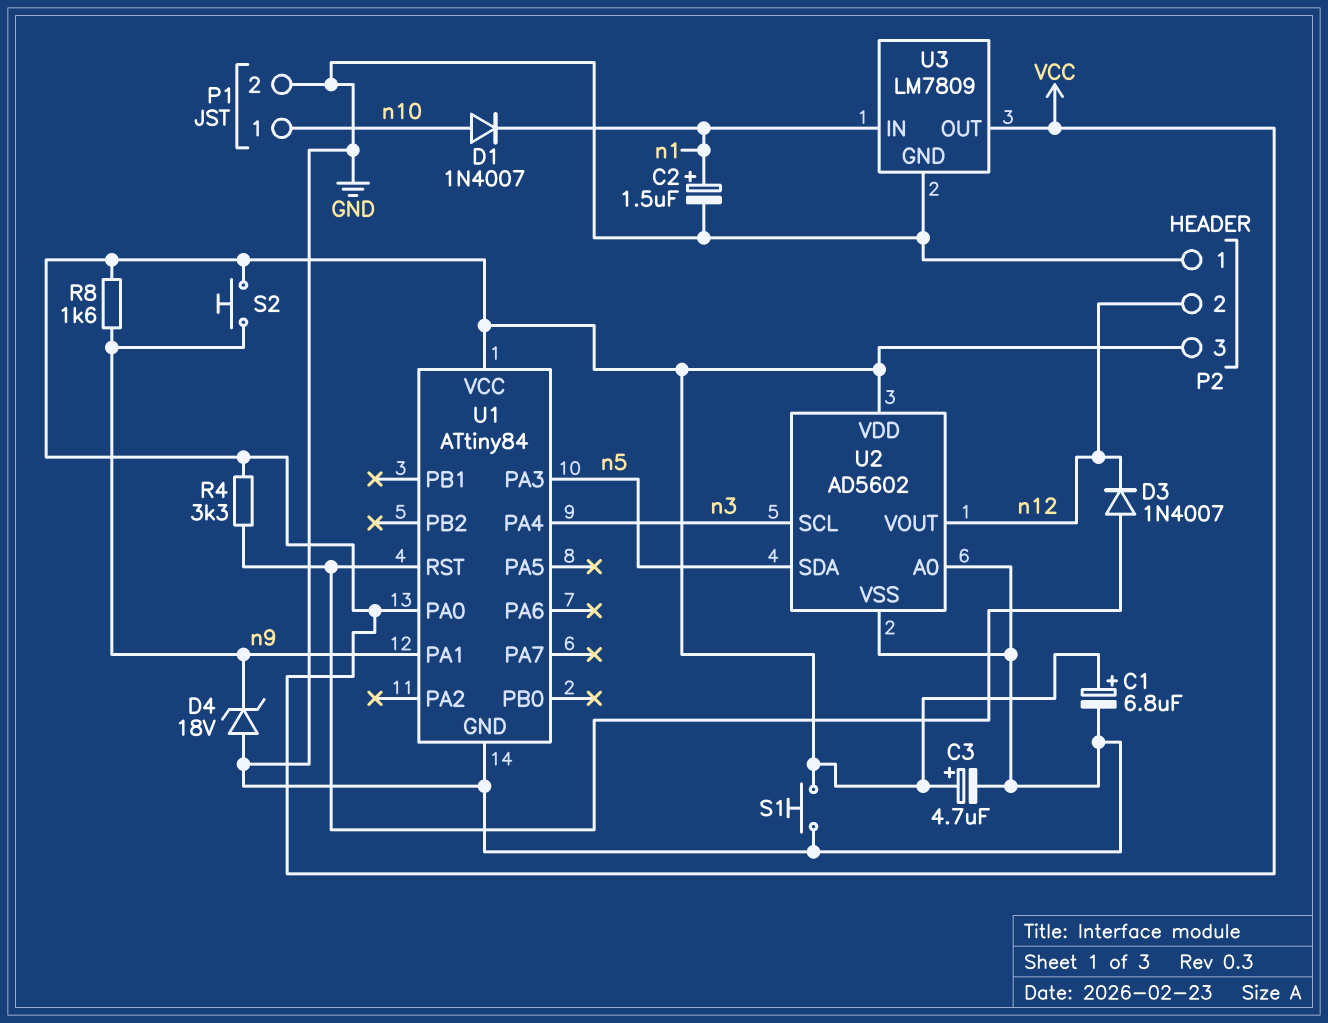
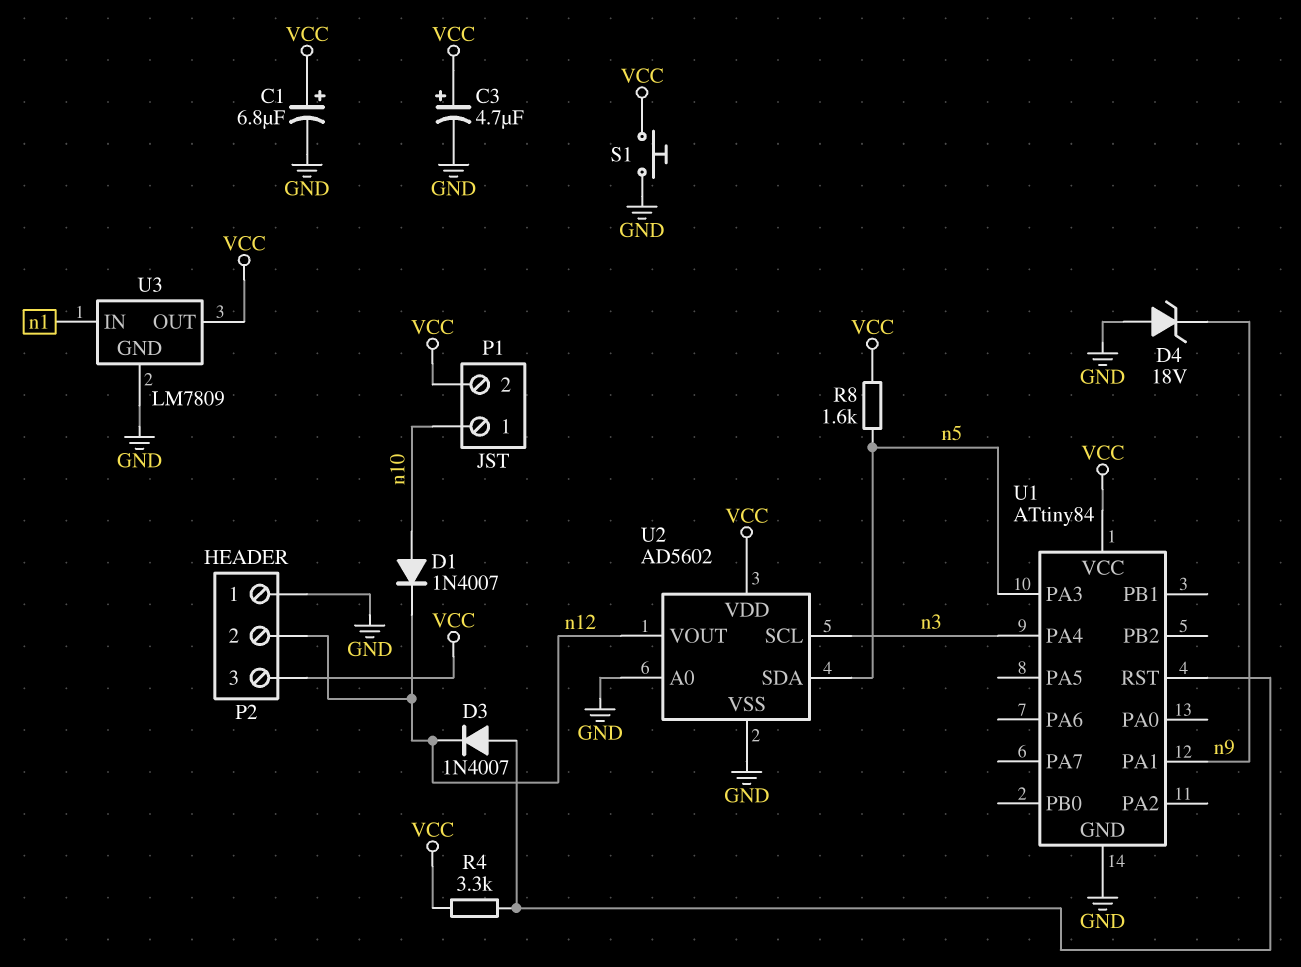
C2: 1.5uF (plus n1, minus GND) -> none
D1: diode 1N4007 (A n10, K n1) -> diode 1N4007 (A n10, K n12)
P1 pin 2: GND -> VCC
R8: 1.6k (VCC, n9) -> 1.6k (VCC, n5)
S2: button (VCC, n9) -> none
U1 pin PA0: VCC -> none

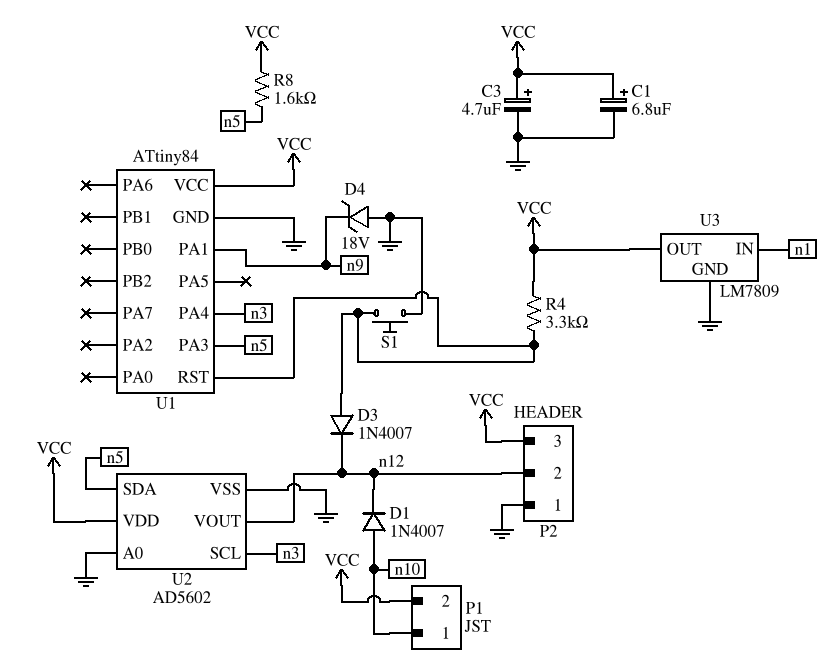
S1: button (GND, VCC) -> button (GND, U1/RST)

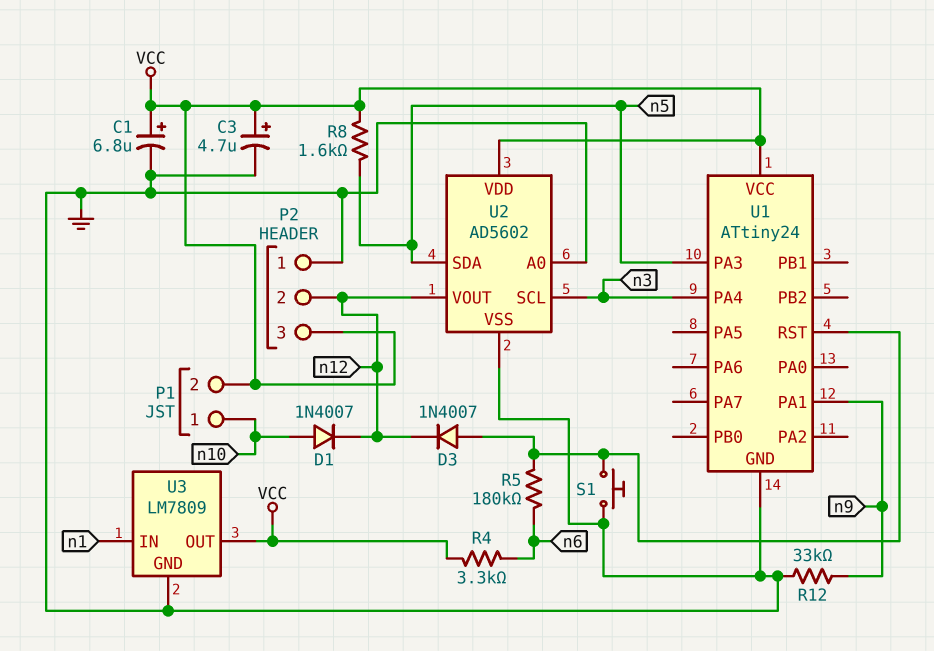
D4: zener 18V (A GND, K n9) -> none
R4: 3.3k (U1/RST, VCC) -> 3.3k (VCC, n6)
R5: none -> 180k (U1/RST, n6)
R12: none -> 33k (GND, n9)
U1: ATtiny84 -> ATtiny24

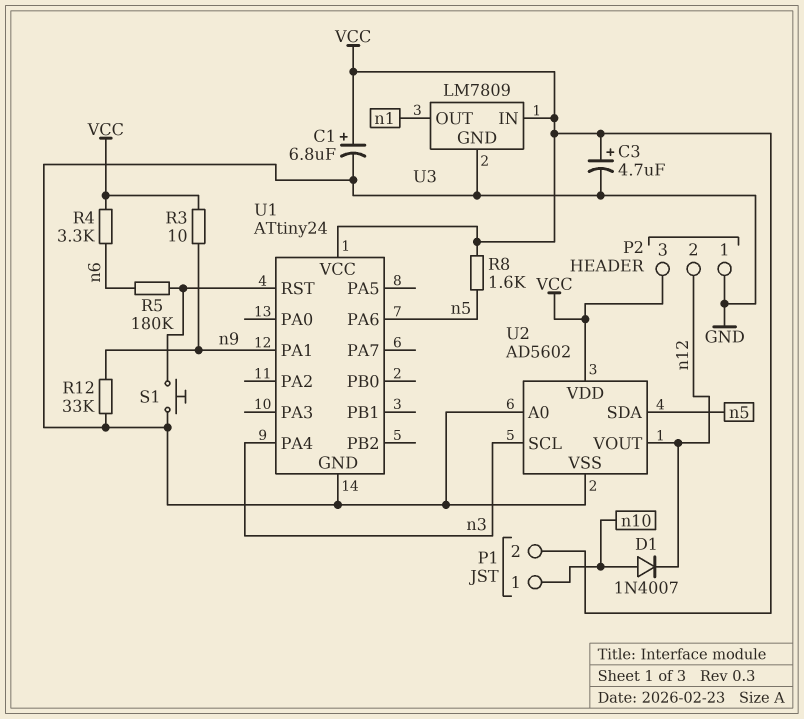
D3: diode 1N4007 (A U1/RST, K n12) -> none
R3: none -> 10 (VCC, n9)
U1 pin PA3: n5 -> none
U1 pin PA6: none -> n5
U3 pin IN: n1 -> VCC
U3 pin OUT: VCC -> n1

